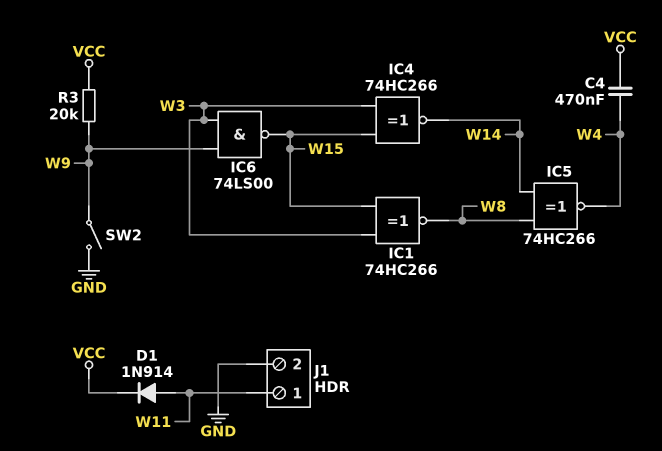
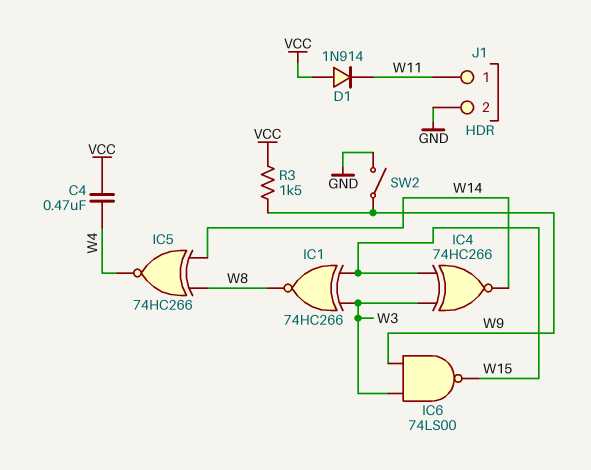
D1: diode 1N914 (A W11, K VCC) -> diode 1N914 (A VCC, K W11)
R3: 20k (VCC, W9) -> 1.5k (VCC, W9)

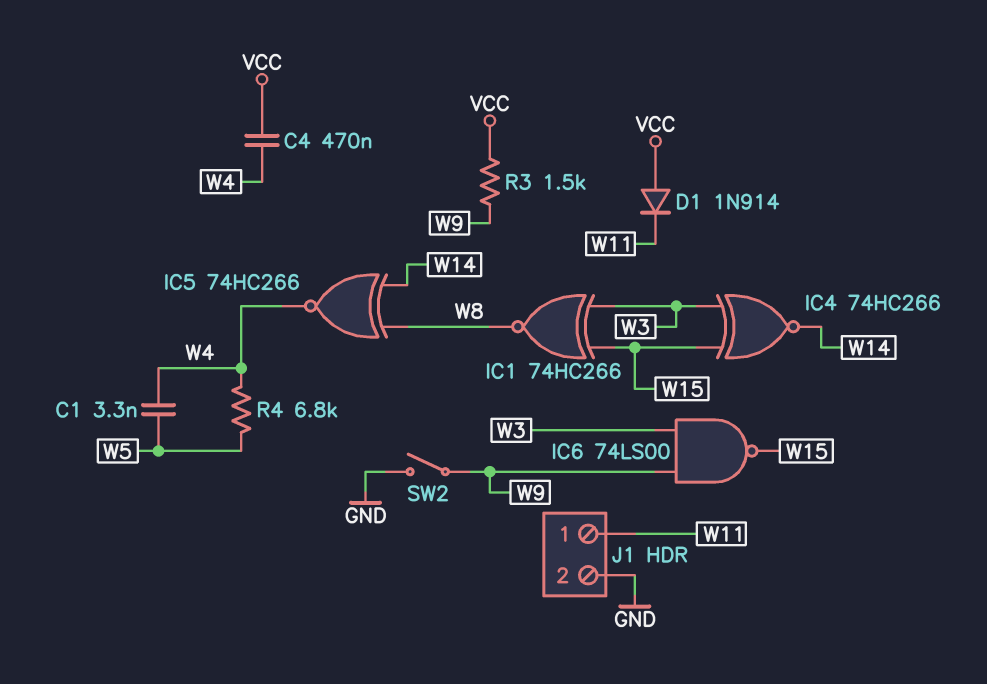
C1: none -> 3.3nF (W4, W5)
R4: none -> 6.8k (W4, W5)

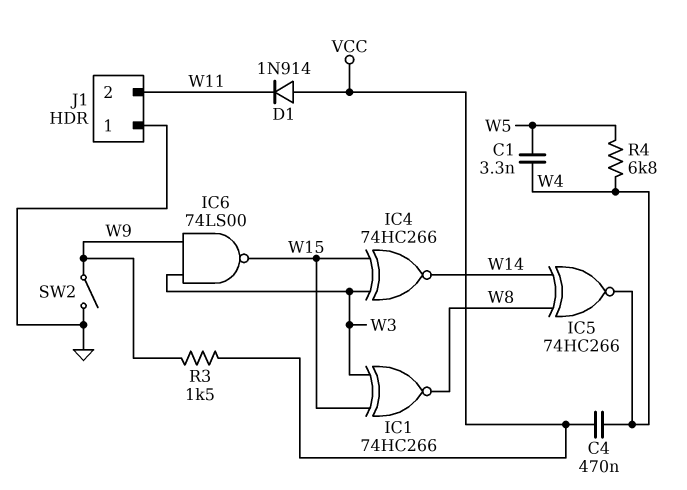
J1 pin 1: W11 -> GND
J1 pin 2: GND -> W11

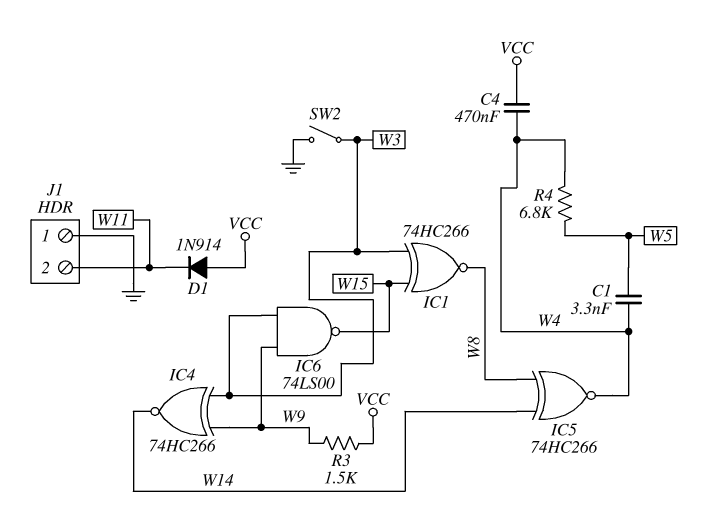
IC4: XNOR 74HC266 (in W3, in W15, out W14) -> XNOR 74HC266 (in W3, in W9, out W14)
SW2: switch (GND, W9) -> switch (GND, W3)

